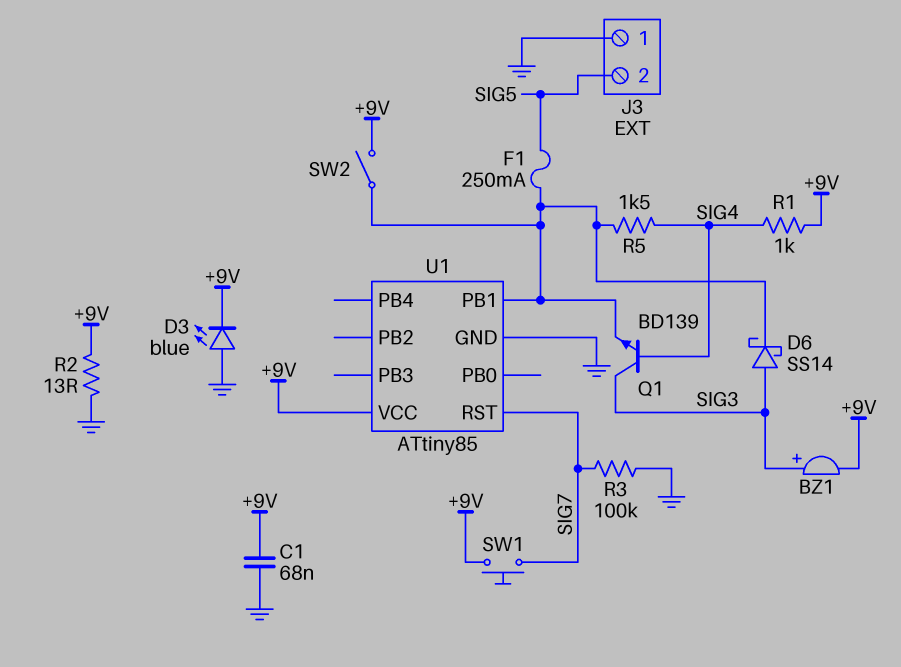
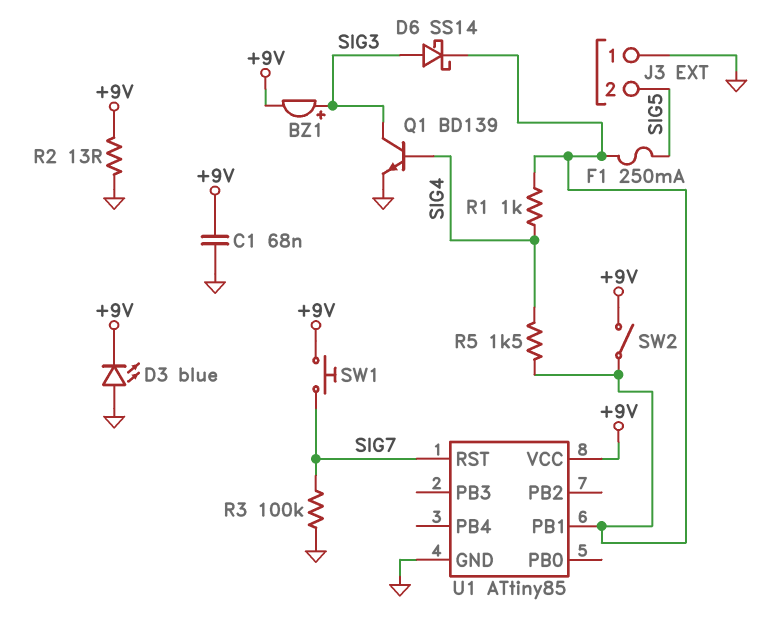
Q1: NPN BD139 (B SIG4, C SIG3, E U1/PB1) -> NPN BD139 (B SIG4, C SIG3, E GND)
R1: 1k (+9V, SIG4) -> 1k (SIG4, U1/PB1)

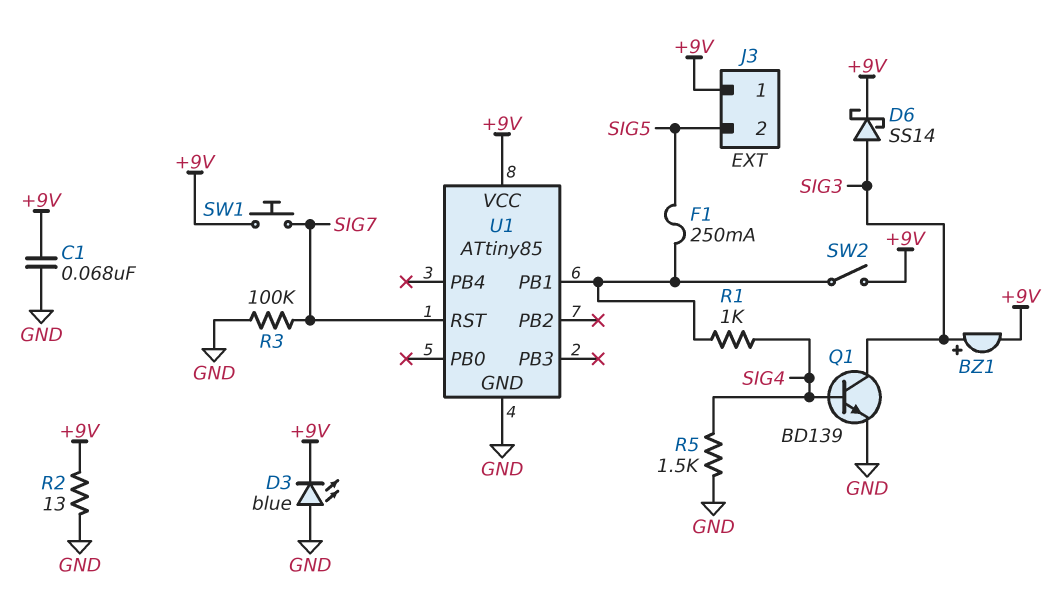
D6: schottky SS14 (A SIG3, K U1/PB1) -> schottky SS14 (A SIG3, K +9V)
J3 pin 1: GND -> +9V
R5: 1.5k (SIG4, U1/PB1) -> 1.5k (GND, SIG4)

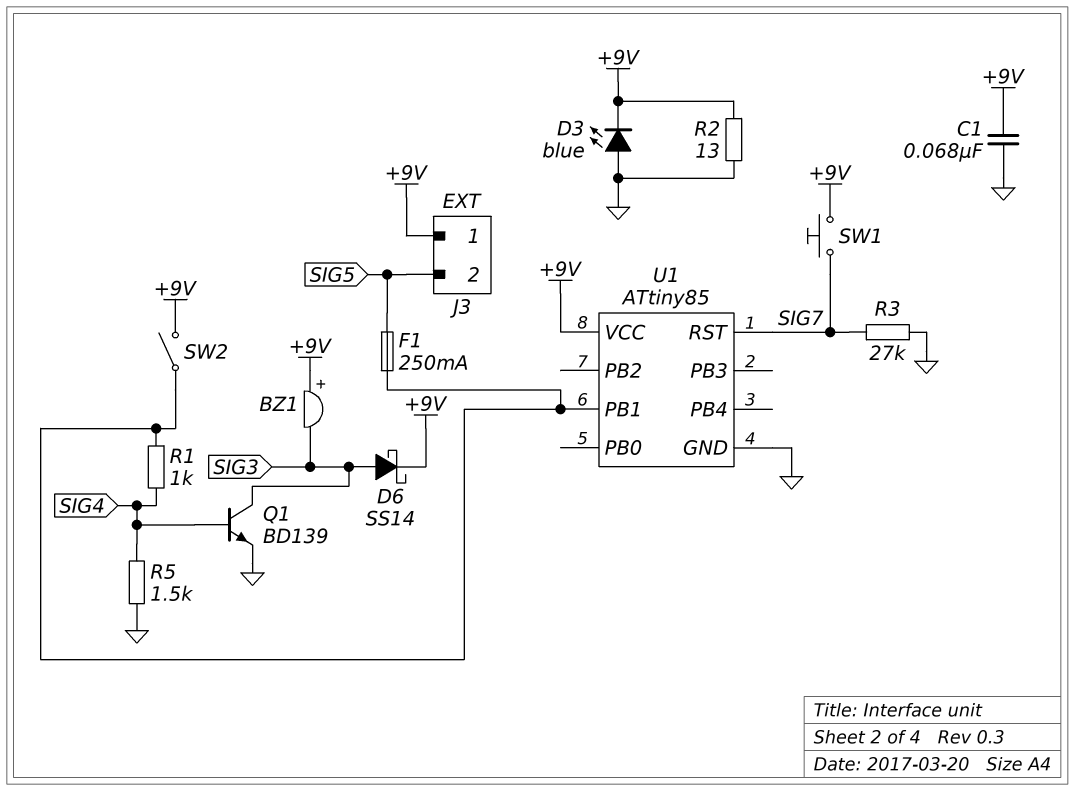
BZ1: buzzer (plus SIG3, minus +9V) -> buzzer (plus +9V, minus SIG3)
R3: 100k (GND, SIG7) -> 27k (GND, SIG7)

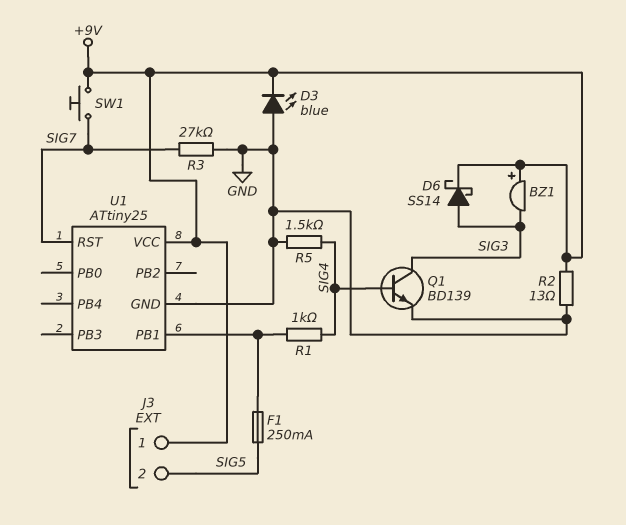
C1: 68nF (+9V, GND) -> none
SW2: switch (+9V, U1/PB1) -> none
U1: ATtiny85 -> ATtiny25

